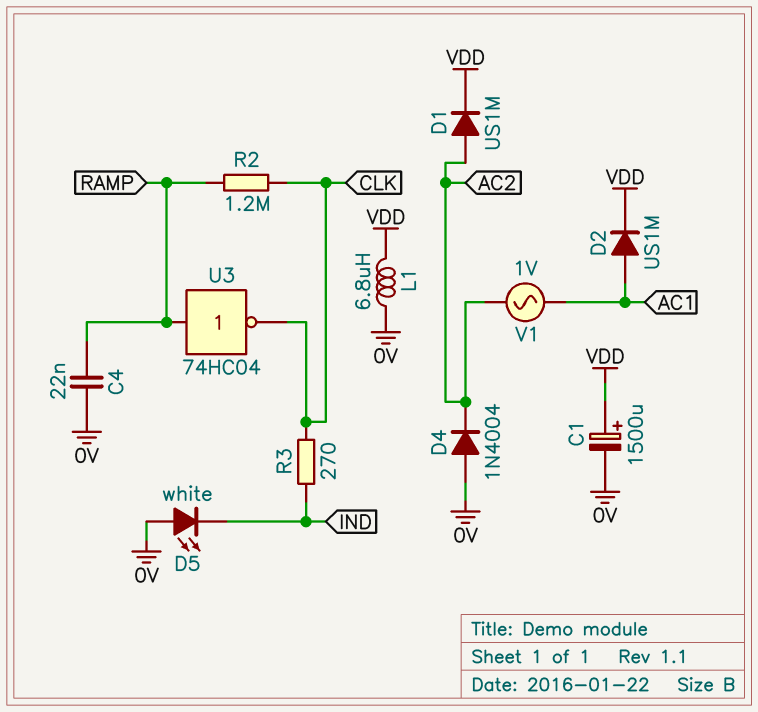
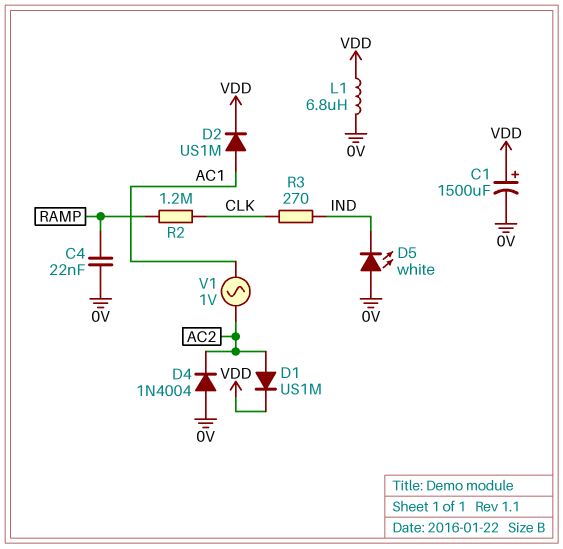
U3: NOT 74HC04 (in RAMP, out CLK) -> none

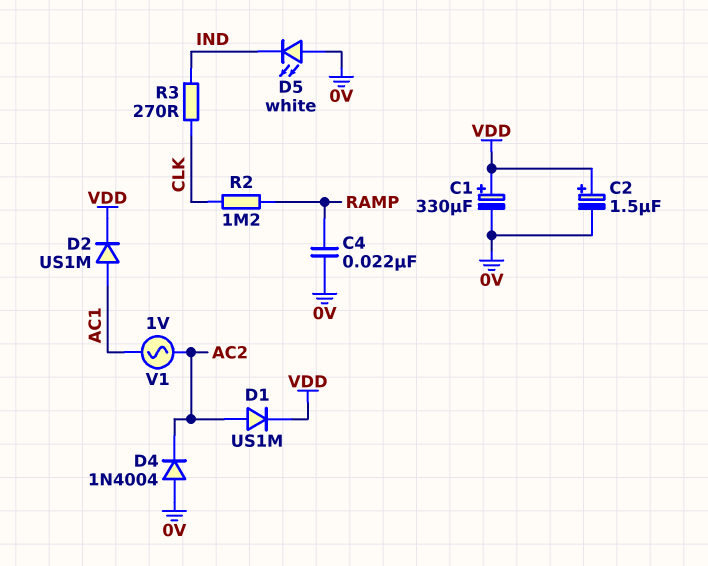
C1: 1500uF (plus VDD, minus 0V) -> 330uF (plus VDD, minus 0V)
C2: none -> 1.5uF (plus VDD, minus 0V)
L1: 6.8uH (0V, VDD) -> none

